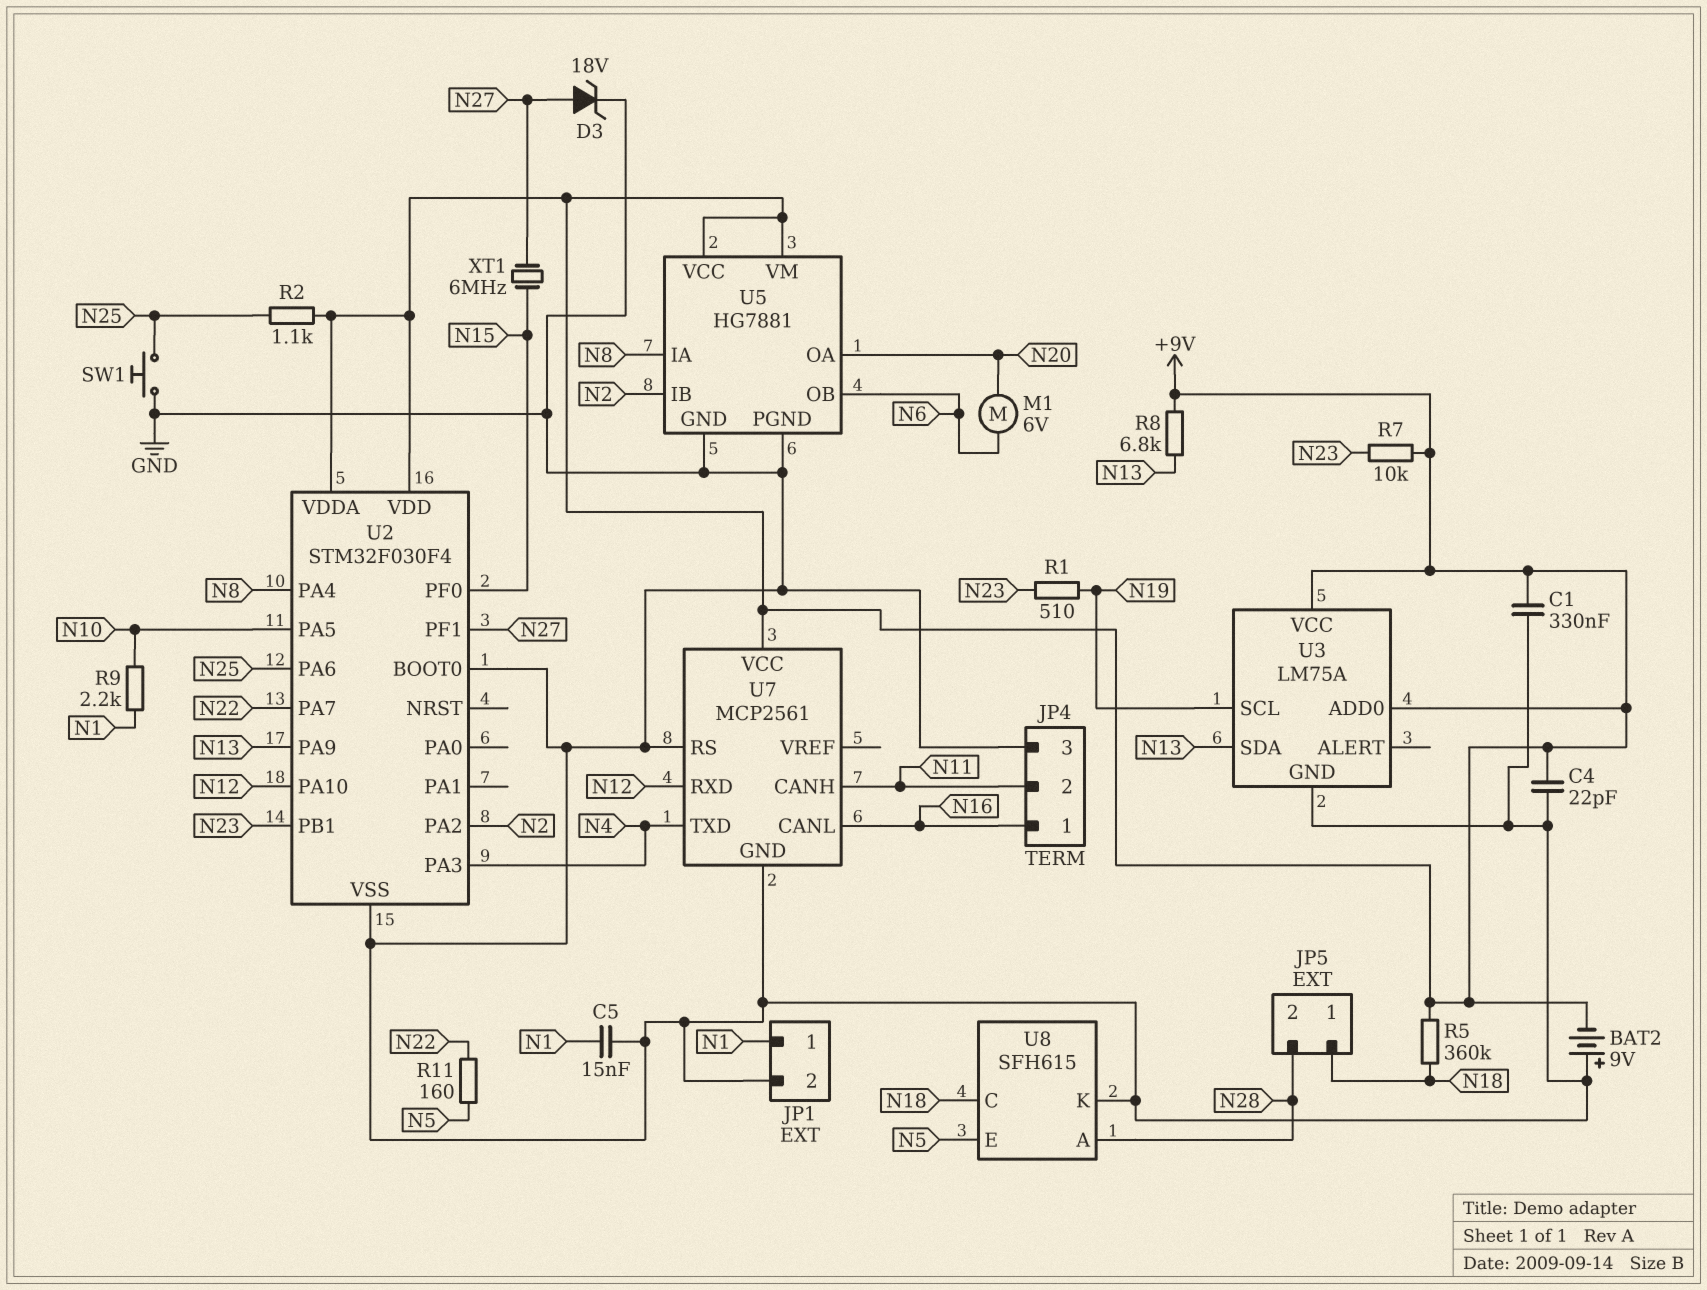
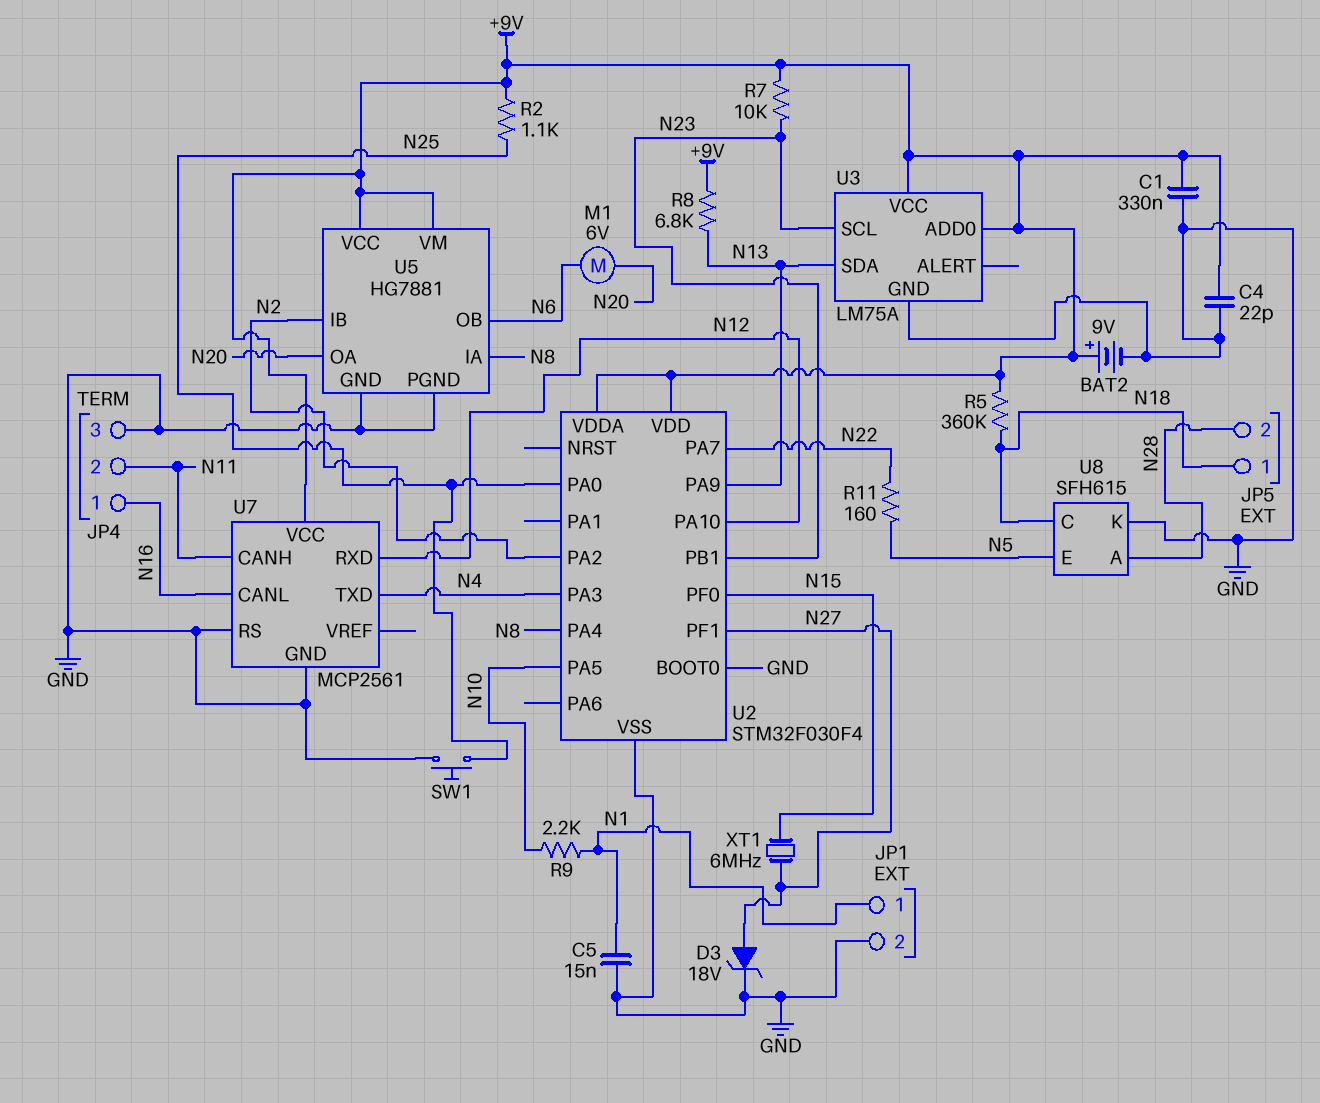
BAT2: 9V (plus GND, minus +9V) -> 9V (plus +9V, minus GND)
R1: 510 (N19, N23) -> none
U2 pin PA0: none -> N25
U2 pin PA6: N25 -> none
U3 pin SCL: N19 -> N23

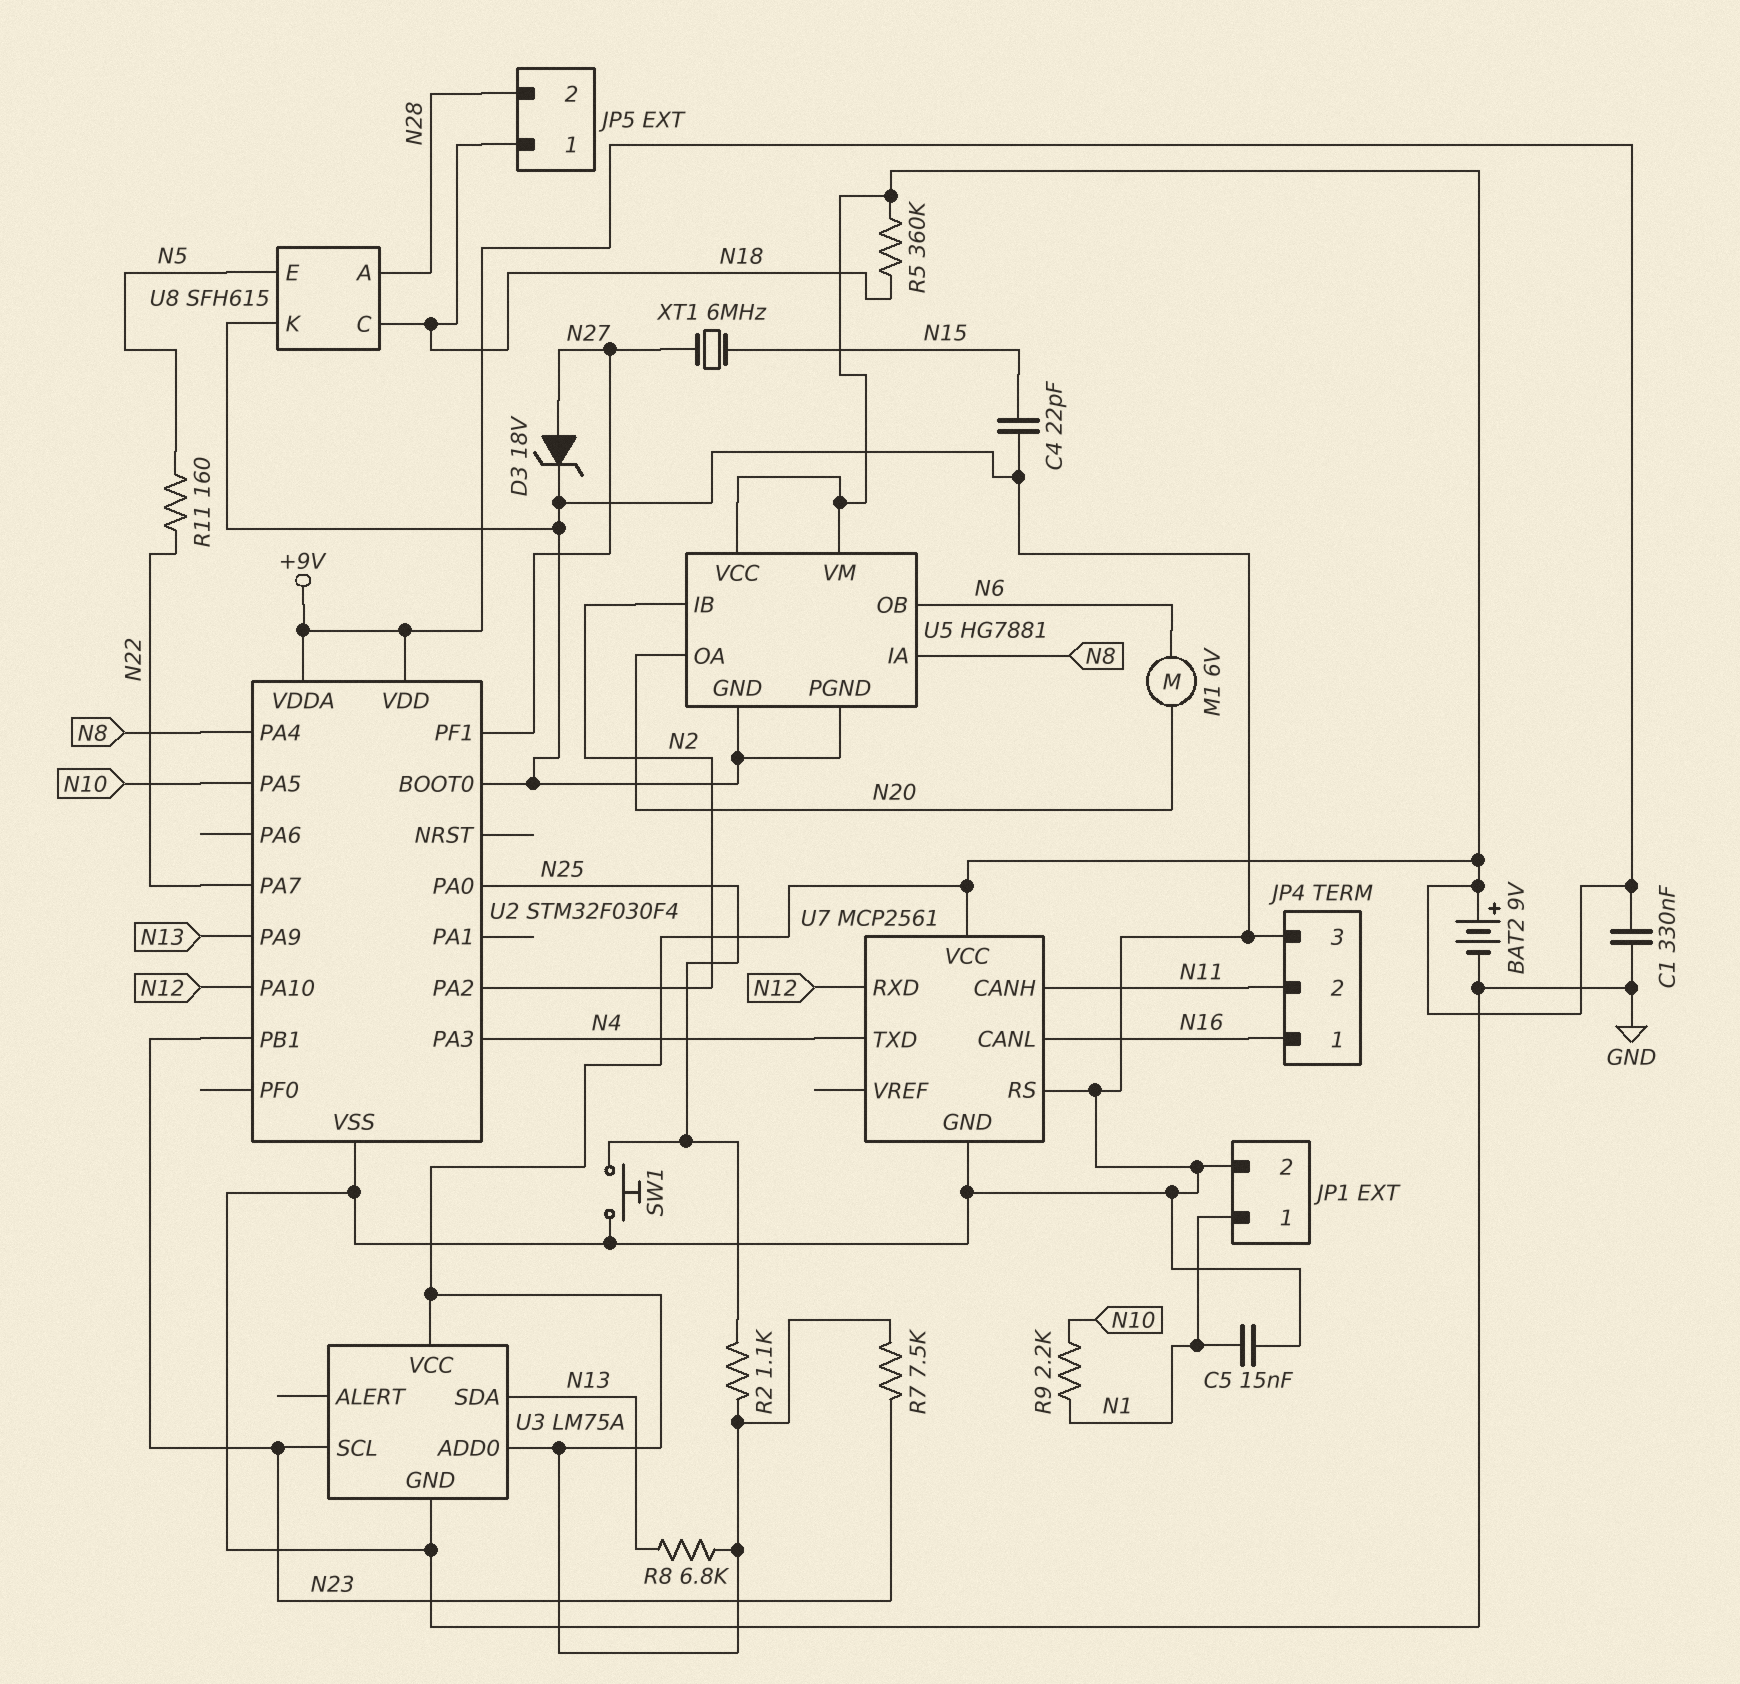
C4: 22pF (+9V, GND) -> 22pF (GND, N15)
R7: 10k (+9V, N23) -> 7.5k (+9V, N23)
U2 pin PF0: N15 -> none

